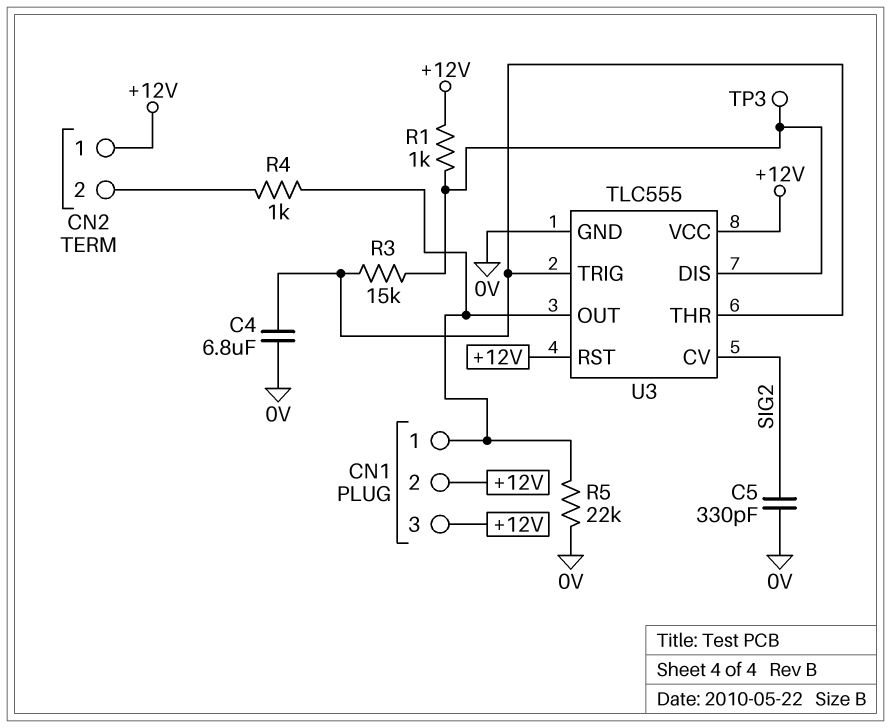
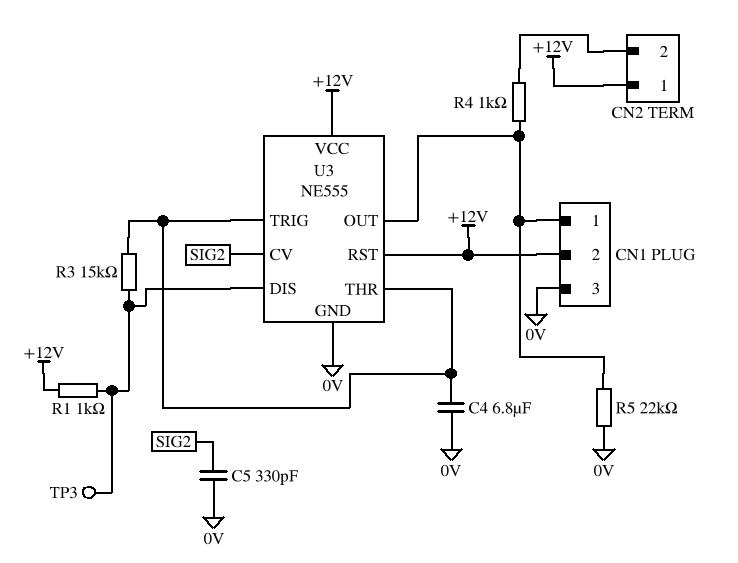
CN1 pin 3: +12V -> 0V
U3: TLC555 -> NE555

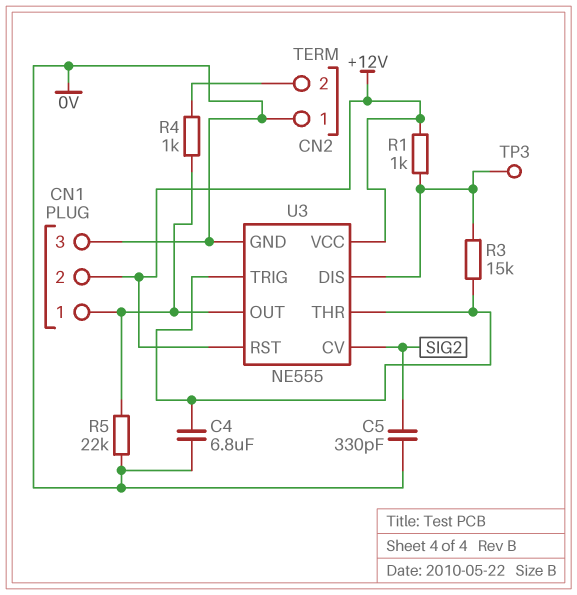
CN2 pin 1: +12V -> 0V

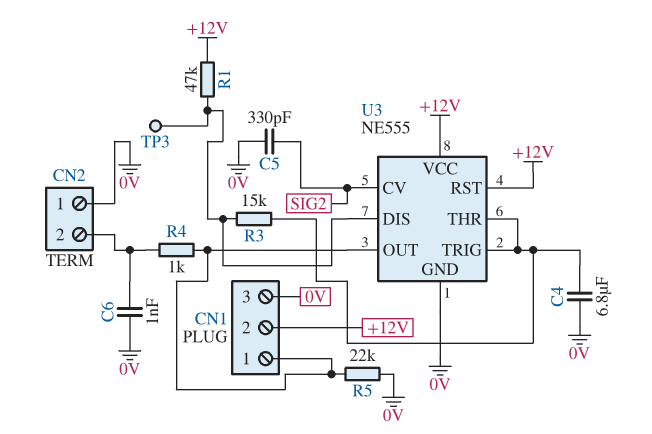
C6: none -> 1nF (0V, CN2/2)
R1: 1k (+12V, U3/DIS) -> 47k (+12V, U3/DIS)

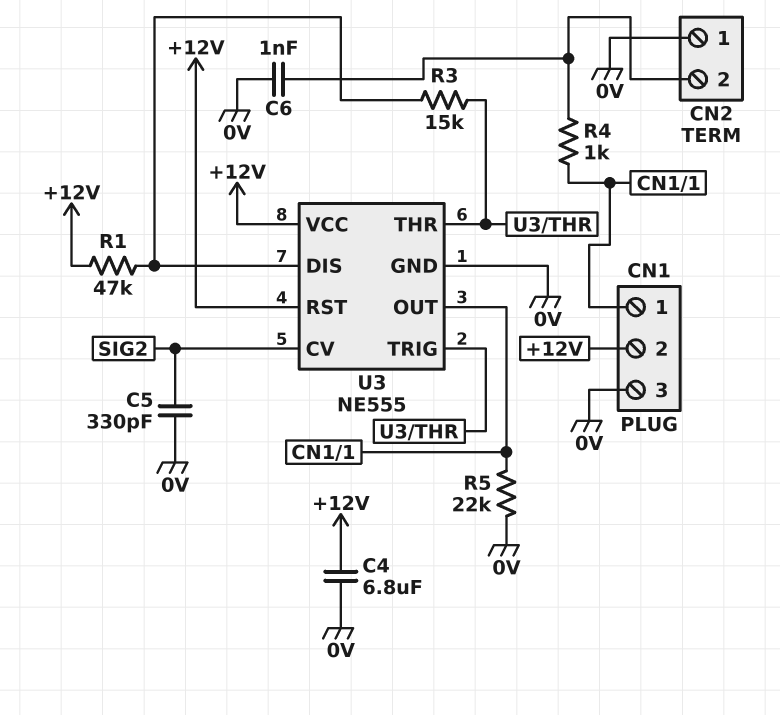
C4: 6.8uF (0V, U3/THR) -> 6.8uF (+12V, 0V)
TP3: test point (U3/DIS) -> none

